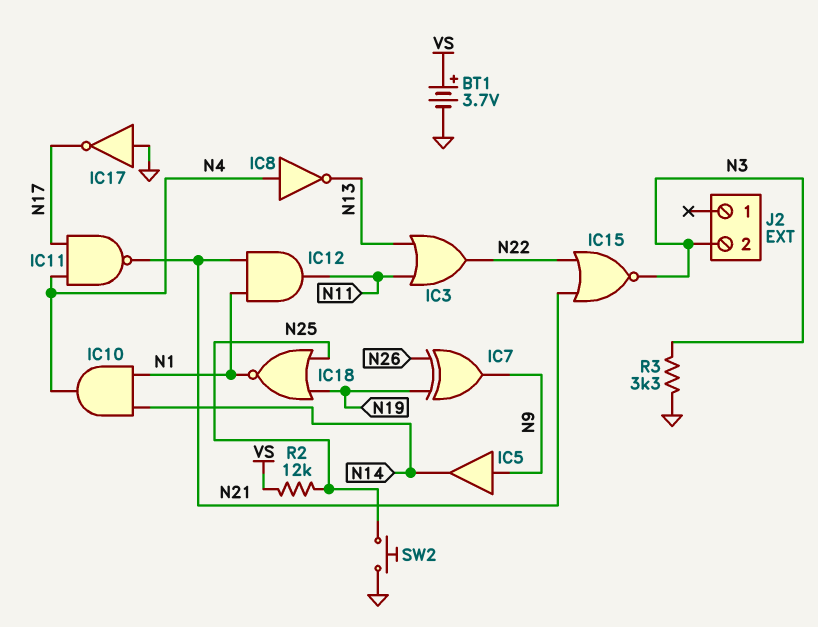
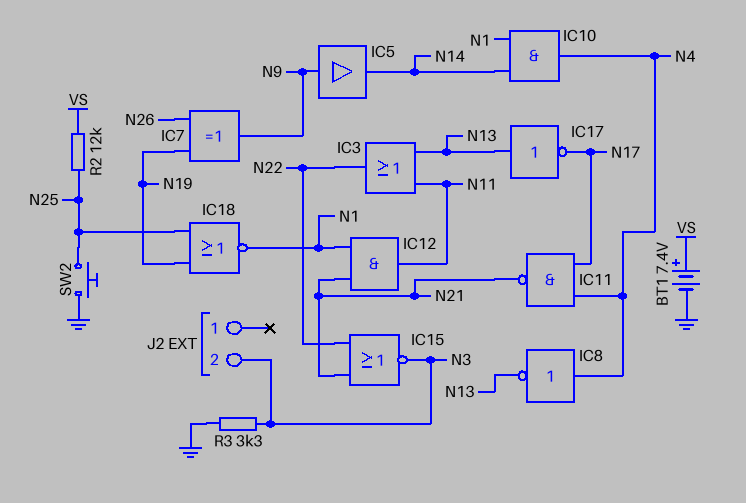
BT1: 3.7V (plus VS, minus GND) -> 7.4V (plus VS, minus GND)
IC17: NOT (in GND, out N17) -> NOT (in N13, out N17)

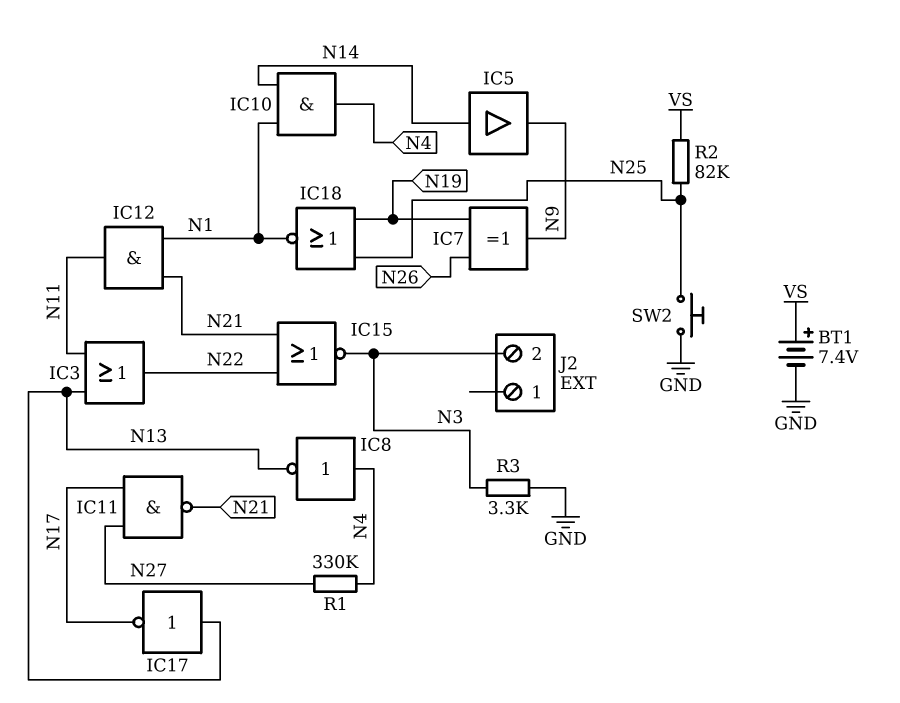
IC5: buffer (in N9, out N14) -> buffer (in N14, out N9)
IC11: NAND (in N4, in N17, out N21) -> NAND (in N17, in N27, out N21)
R1: none -> 330k (N4, N27)
R2: 12k (N25, VS) -> 82k (N25, VS)

